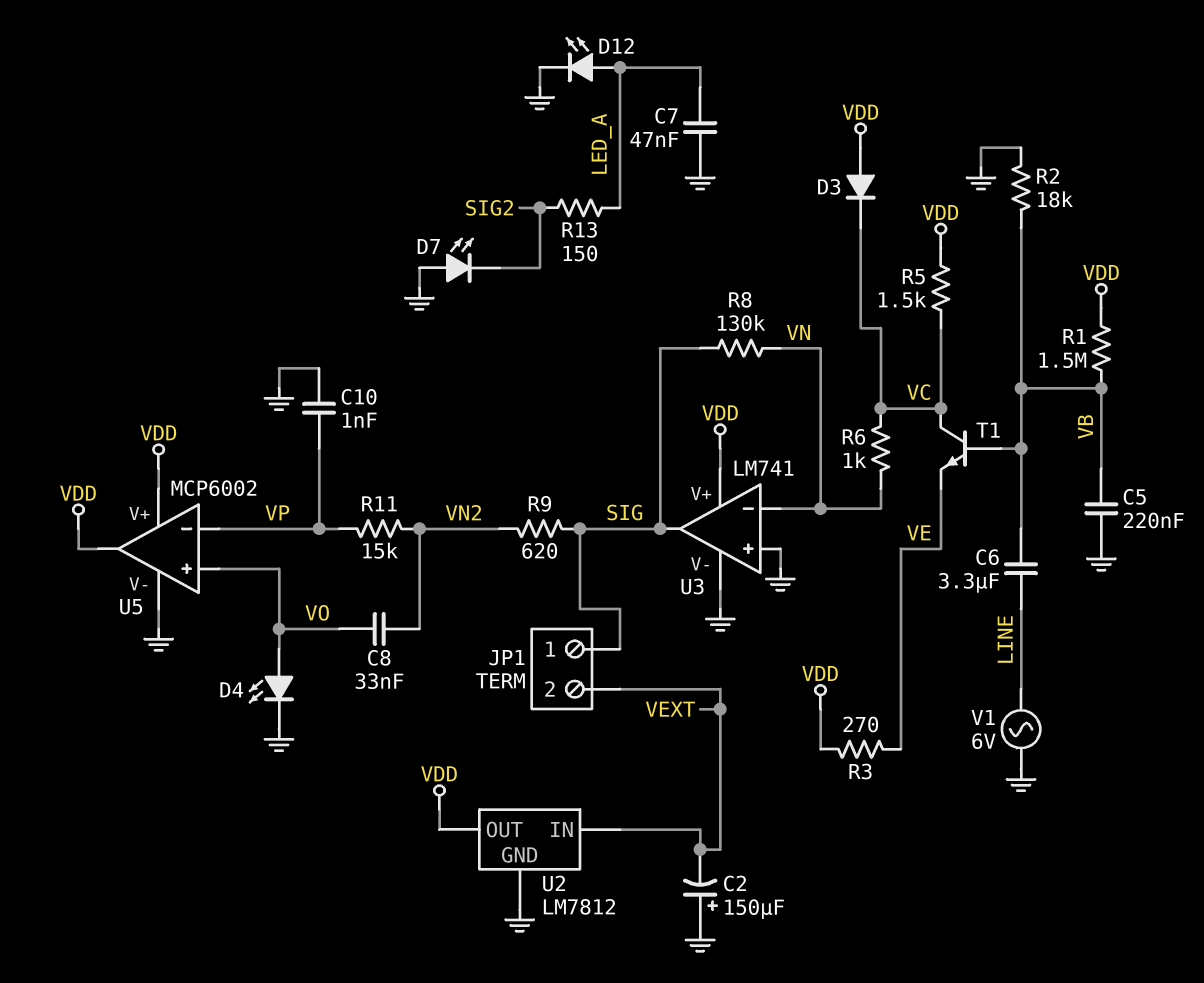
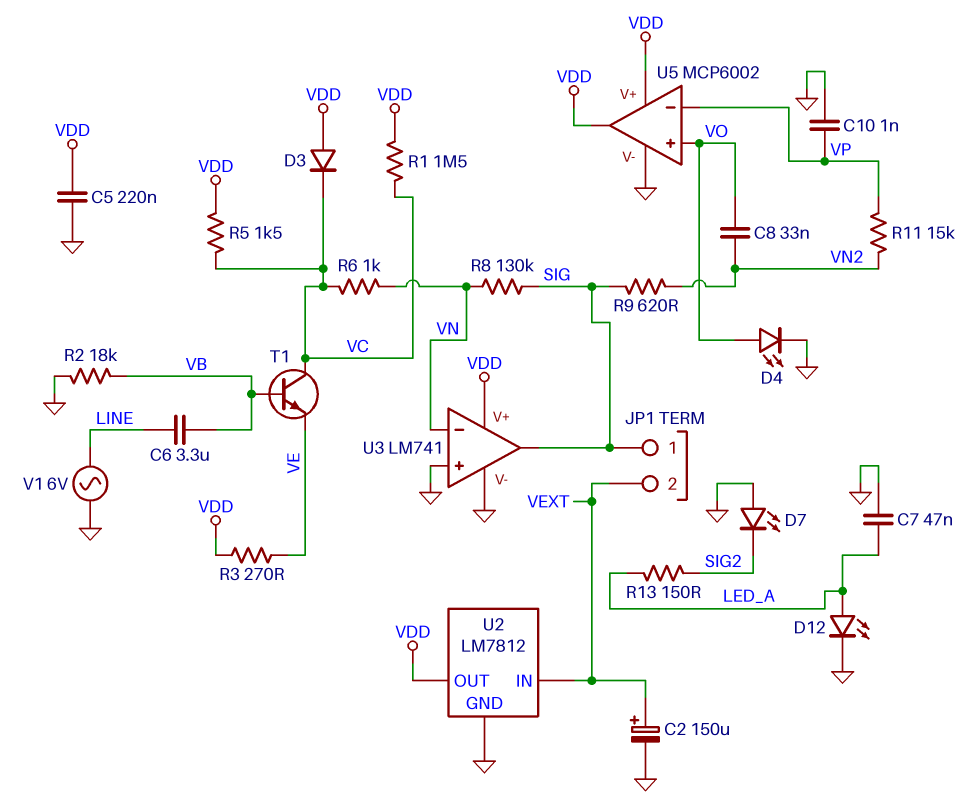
C2: 150uF (plus GND, minus VEXT) -> 150uF (plus VEXT, minus GND)
C5: 220nF (GND, VB) -> 220nF (GND, VDD)
R1: 1.5M (VB, VDD) -> 1.5M (VC, VDD)

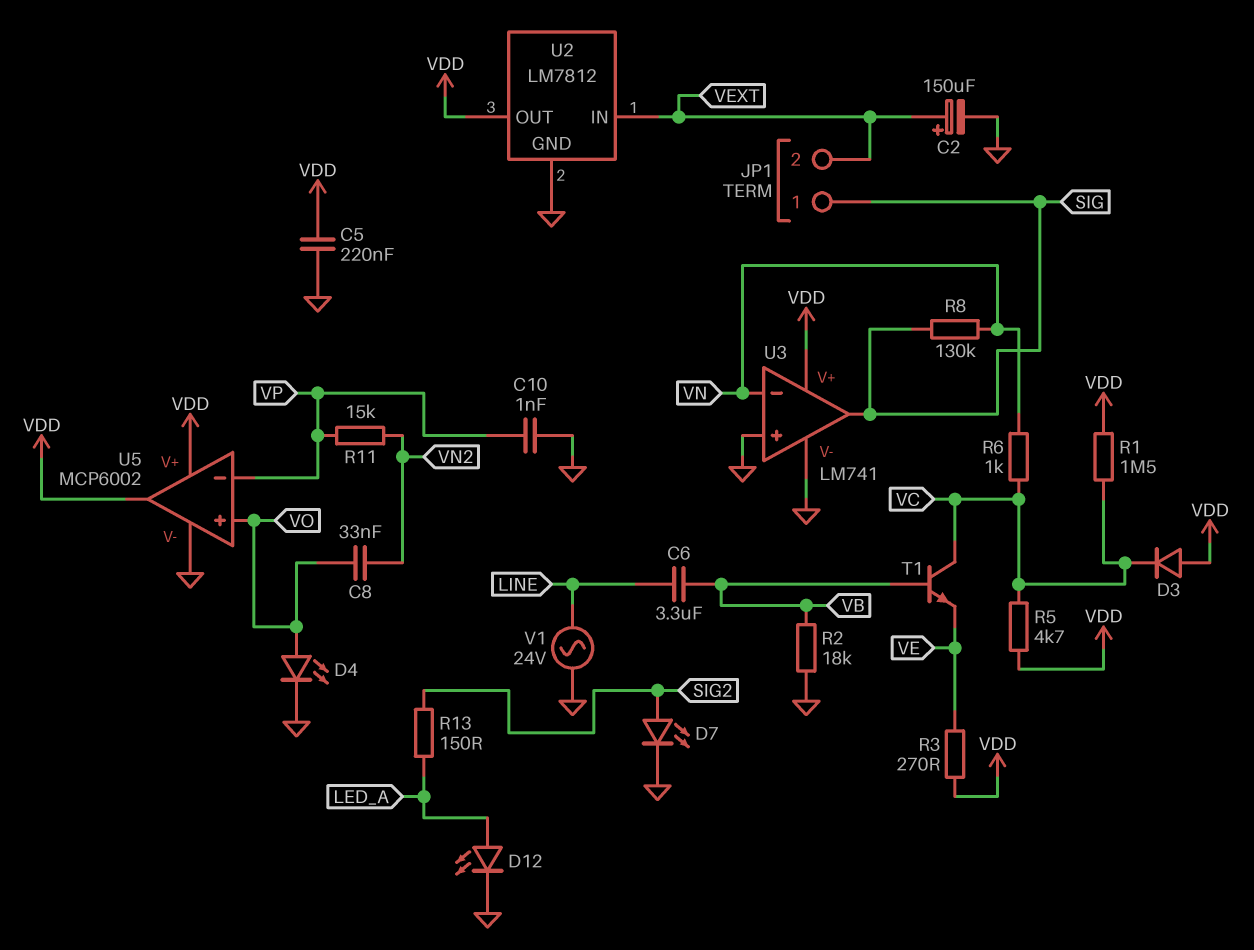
C7: 47nF (GND, LED_A) -> none
D7: LED (A GND, K SIG2) -> LED (A SIG2, K GND)
R5: 1.5k (VC, VDD) -> 4.7k (VC, VDD)
R9: 620 (SIG, VN2) -> none
V1: AC 6V (GND, LINE) -> AC 24V (GND, LINE)

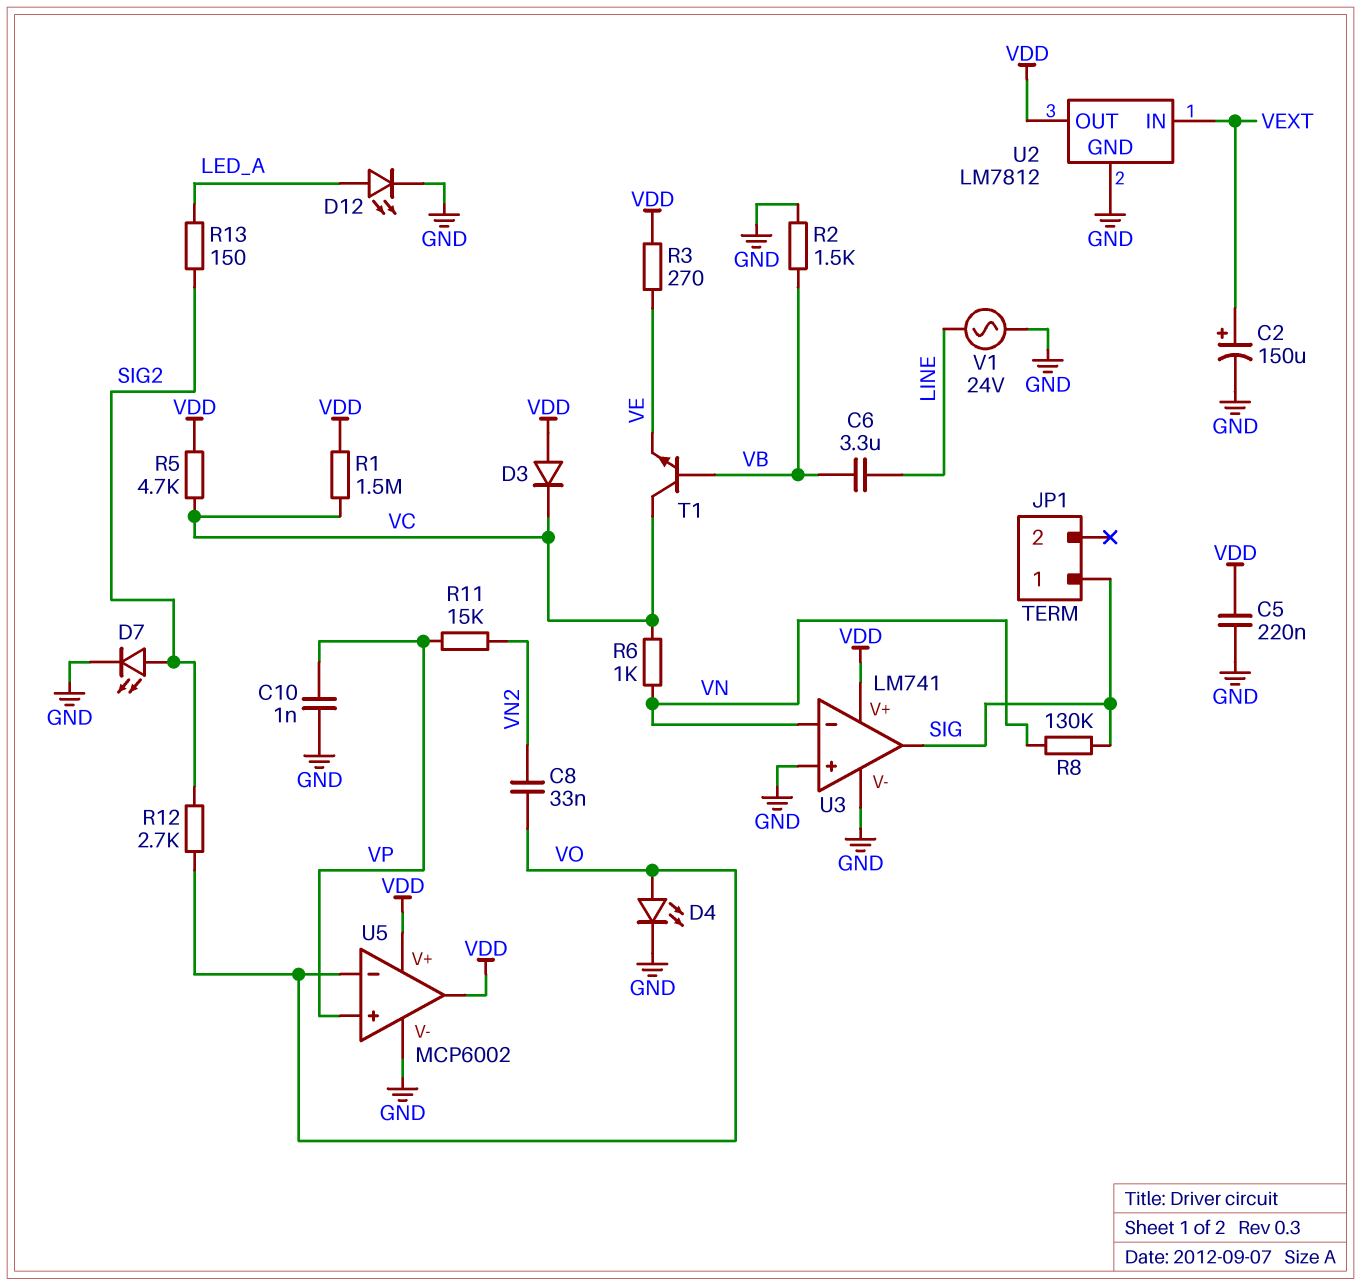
JP1 pin 2: VEXT -> none
R2: 18k (GND, VB) -> 1.5k (GND, VB)
R12: none -> 2.7k (SIG2, VO)
U5 pin in+: VO -> VP
U5 pin in-: VP -> VO

